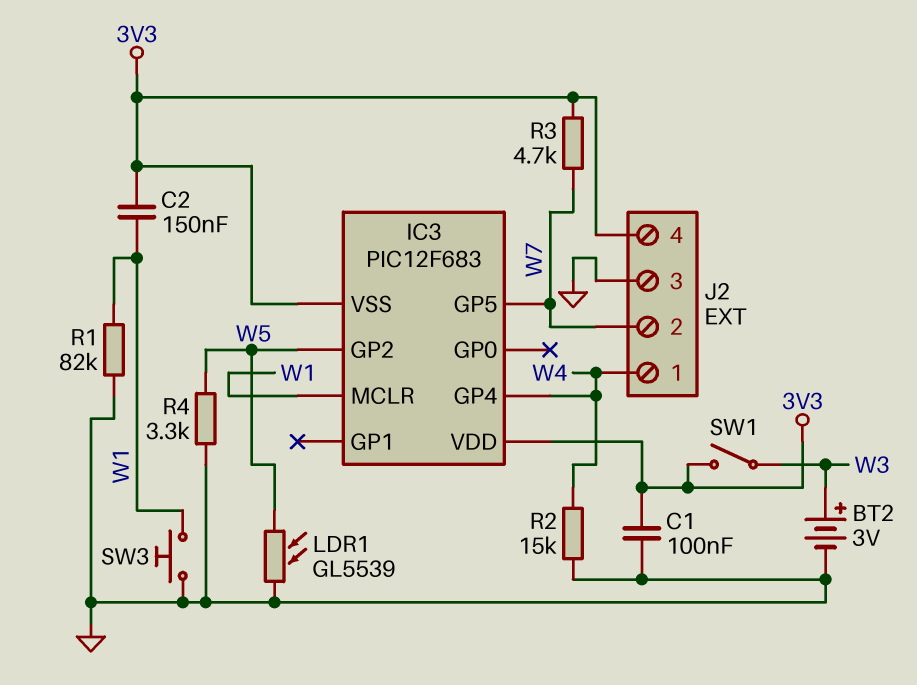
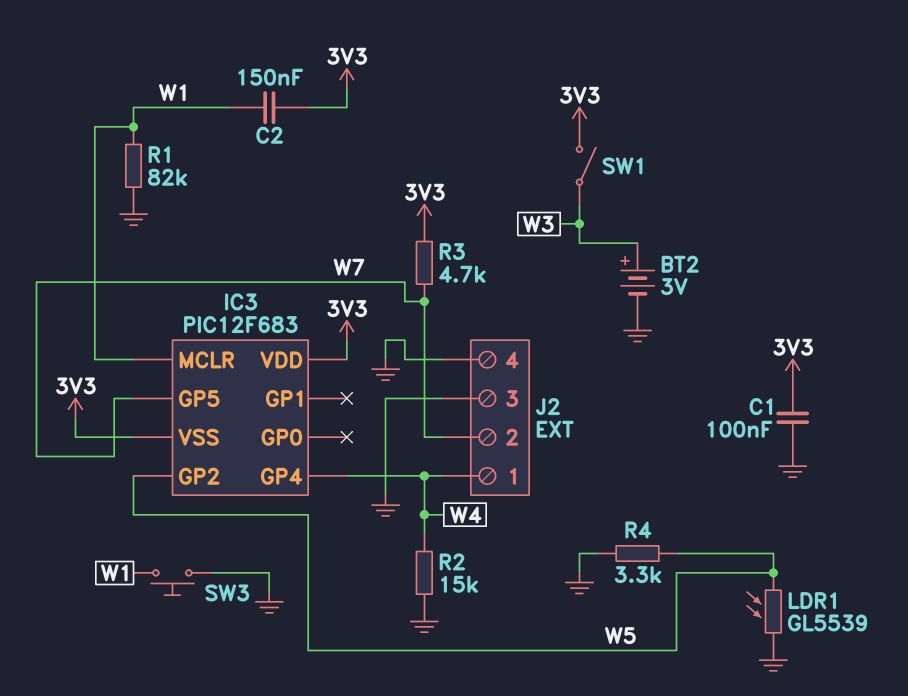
J2 pin 4: 3V3 -> GND

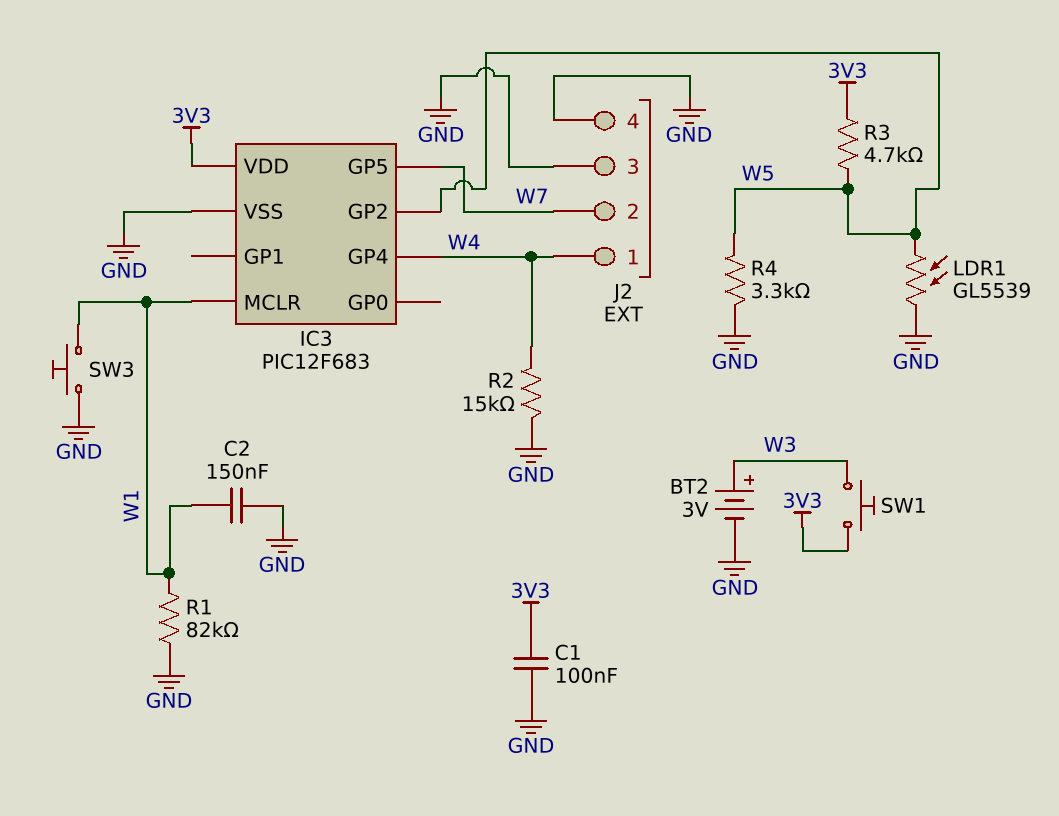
C2: 150nF (3V3, W1) -> 150nF (GND, W1)
IC3 pin VSS: 3V3 -> GND
R3: 4.7k (3V3, W7) -> 4.7k (3V3, W5)
SW1: switch (3V3, W3) -> button (3V3, W3)

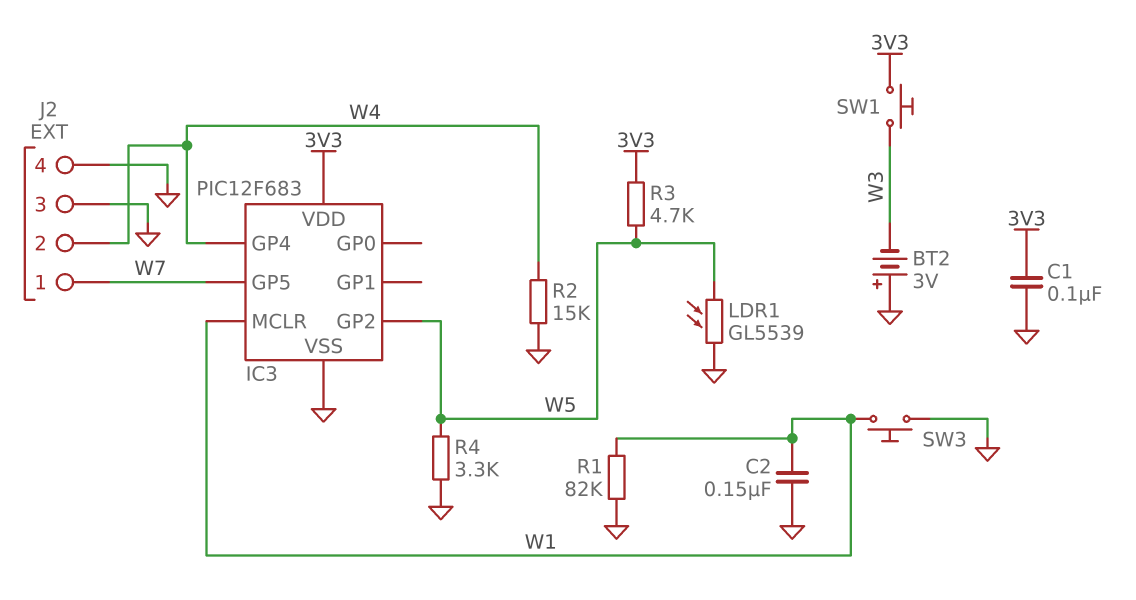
BT2: 3V (plus W3, minus GND) -> 3V (plus GND, minus W3)
J2 pin 1: W4 -> W7
J2 pin 2: W7 -> W4

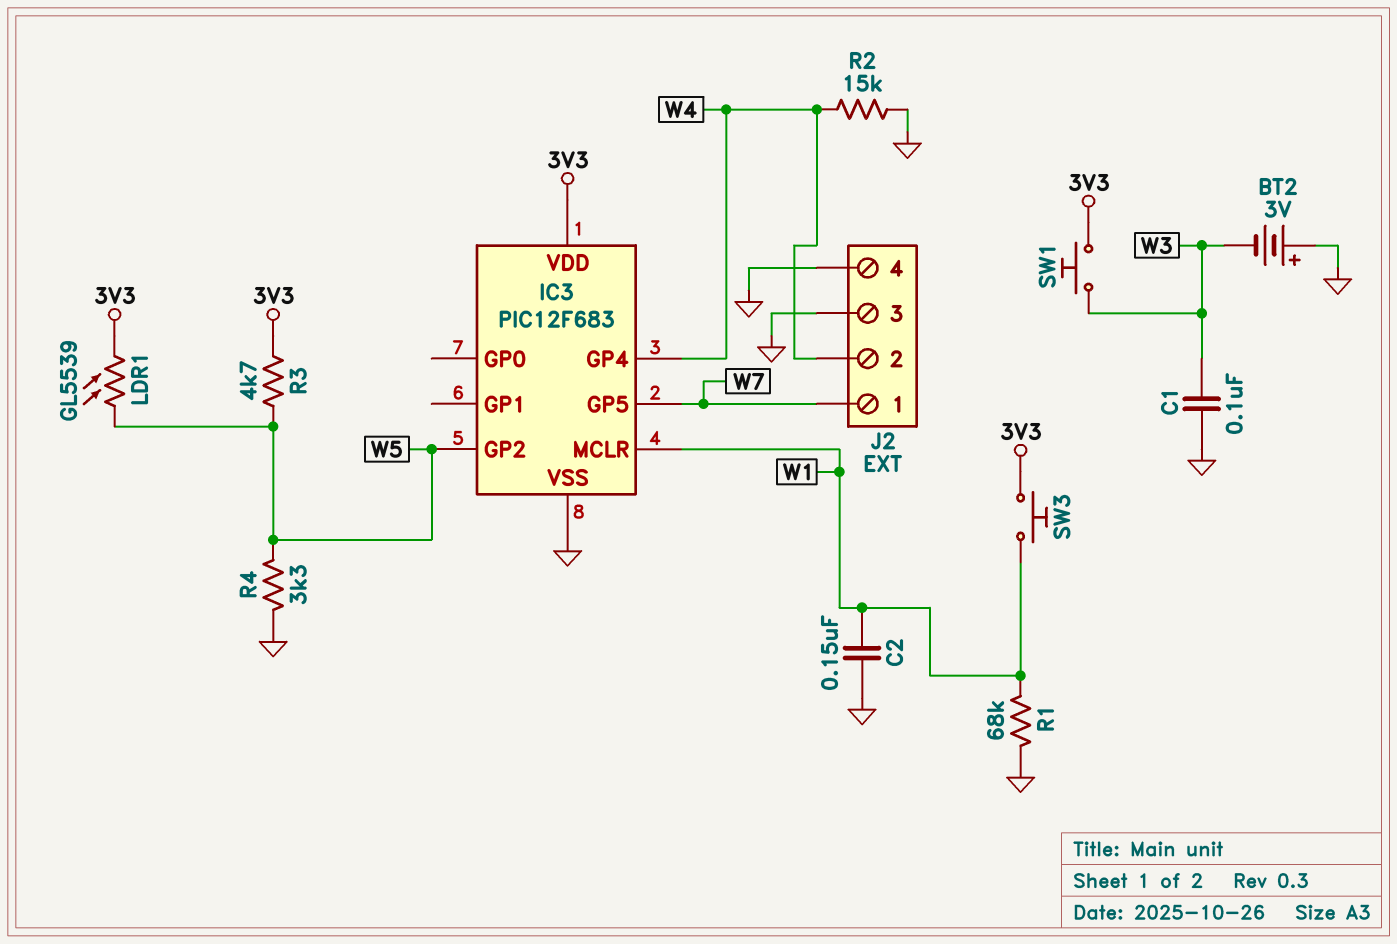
C1: 100nF (3V3, GND) -> 100nF (GND, W3)
LDR1: GL5539 (GND, W5) -> GL5539 (3V3, W5)
R1: 82k (GND, W1) -> 68k (GND, W1)
SW3: button (GND, W1) -> button (3V3, W1)

